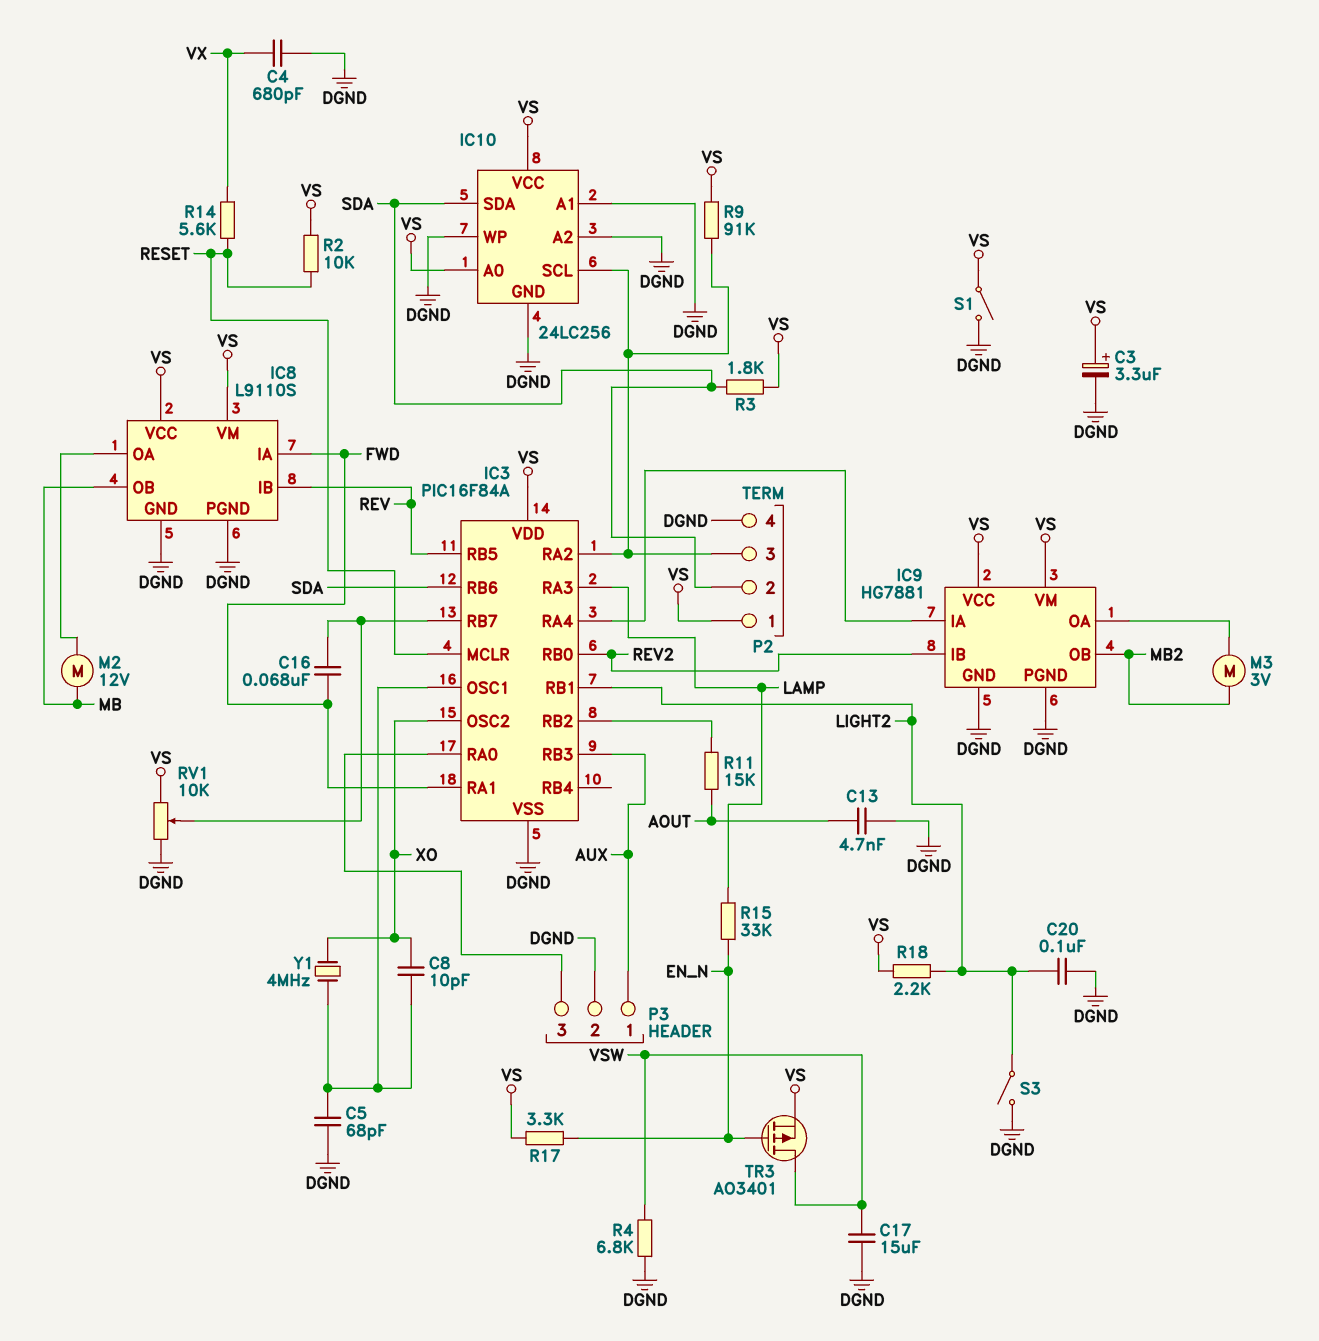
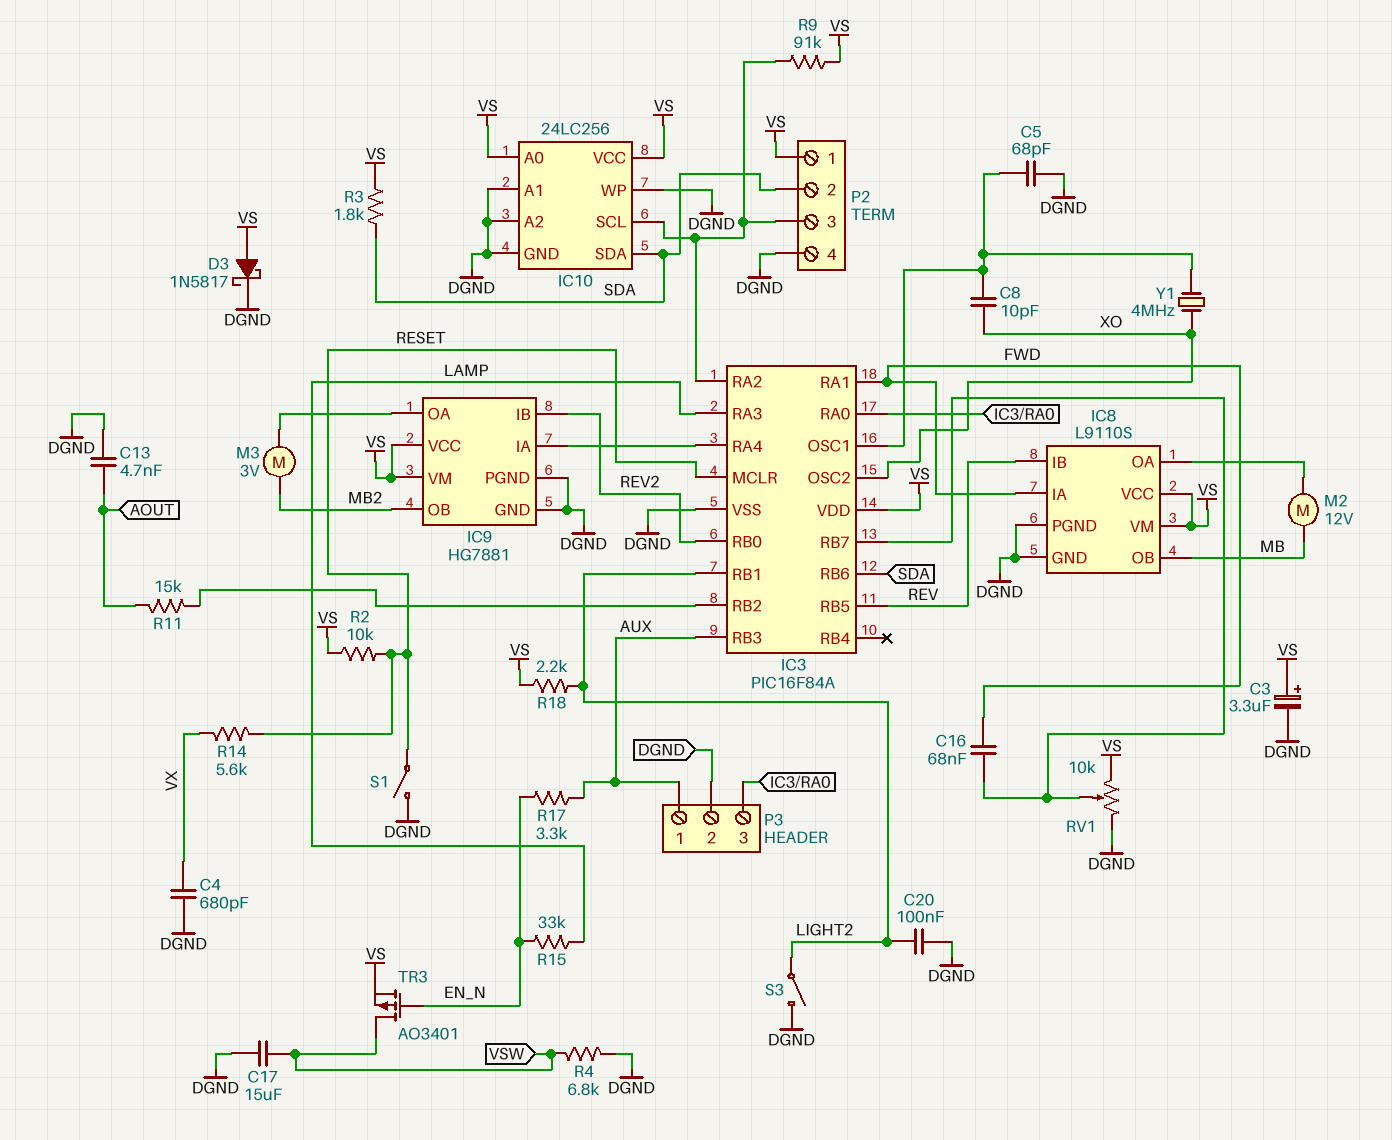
D3: none -> schottky 1N5817 (A VS, K DGND)
R17: 3.3k (EN_N, VS) -> 3.3k (AUX, EN_N)
S1: switch (DGND, VS) -> switch (DGND, RESET)

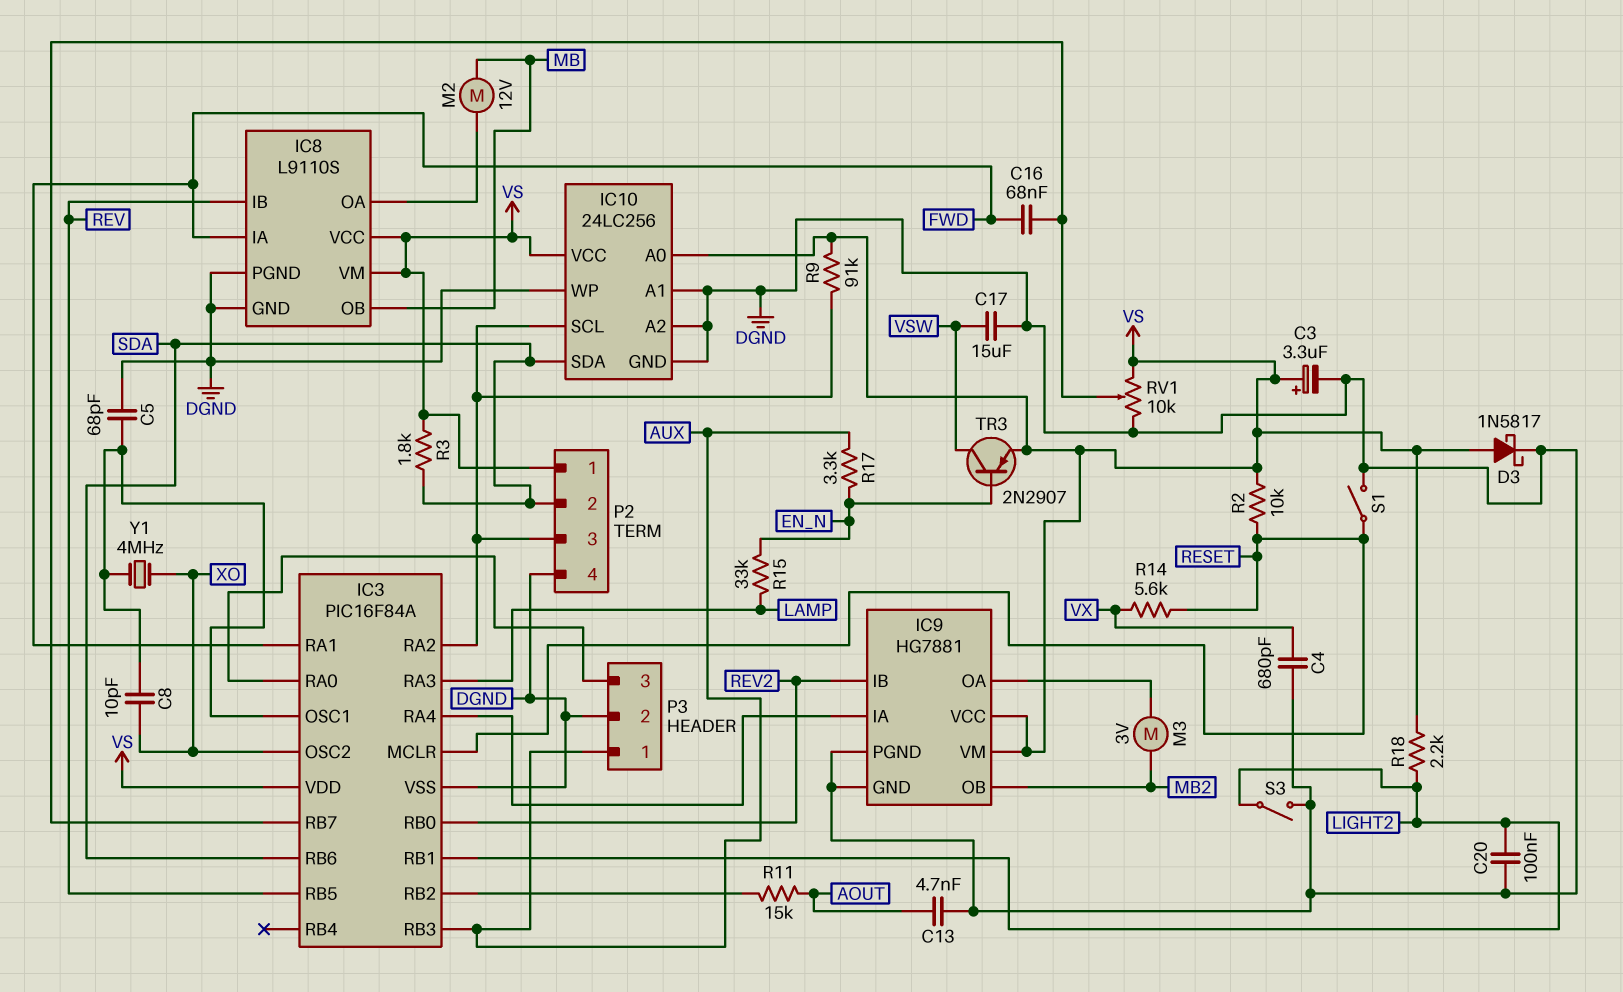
R4: 6.8k (DGND, VSW) -> none
TR3: PMOS AO3401 (G EN_N, D VSW, S VS) -> PNP 2N2907 (B EN_N, C VSW, E VS)

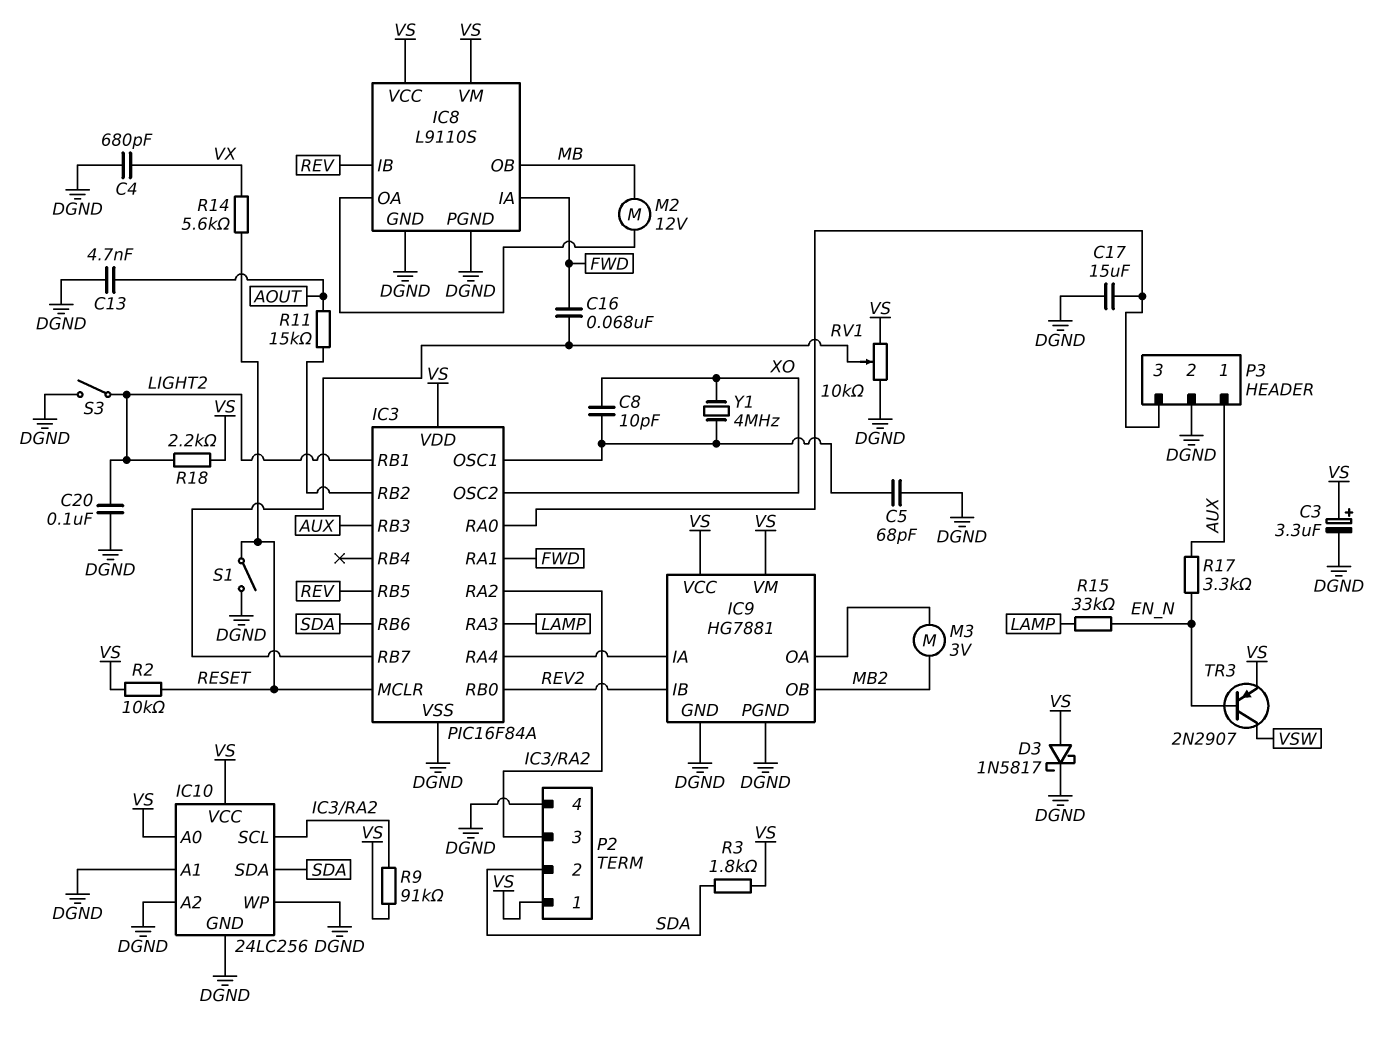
C17: 15uF (DGND, VSW) -> 15uF (DGND, IC3/RA0)

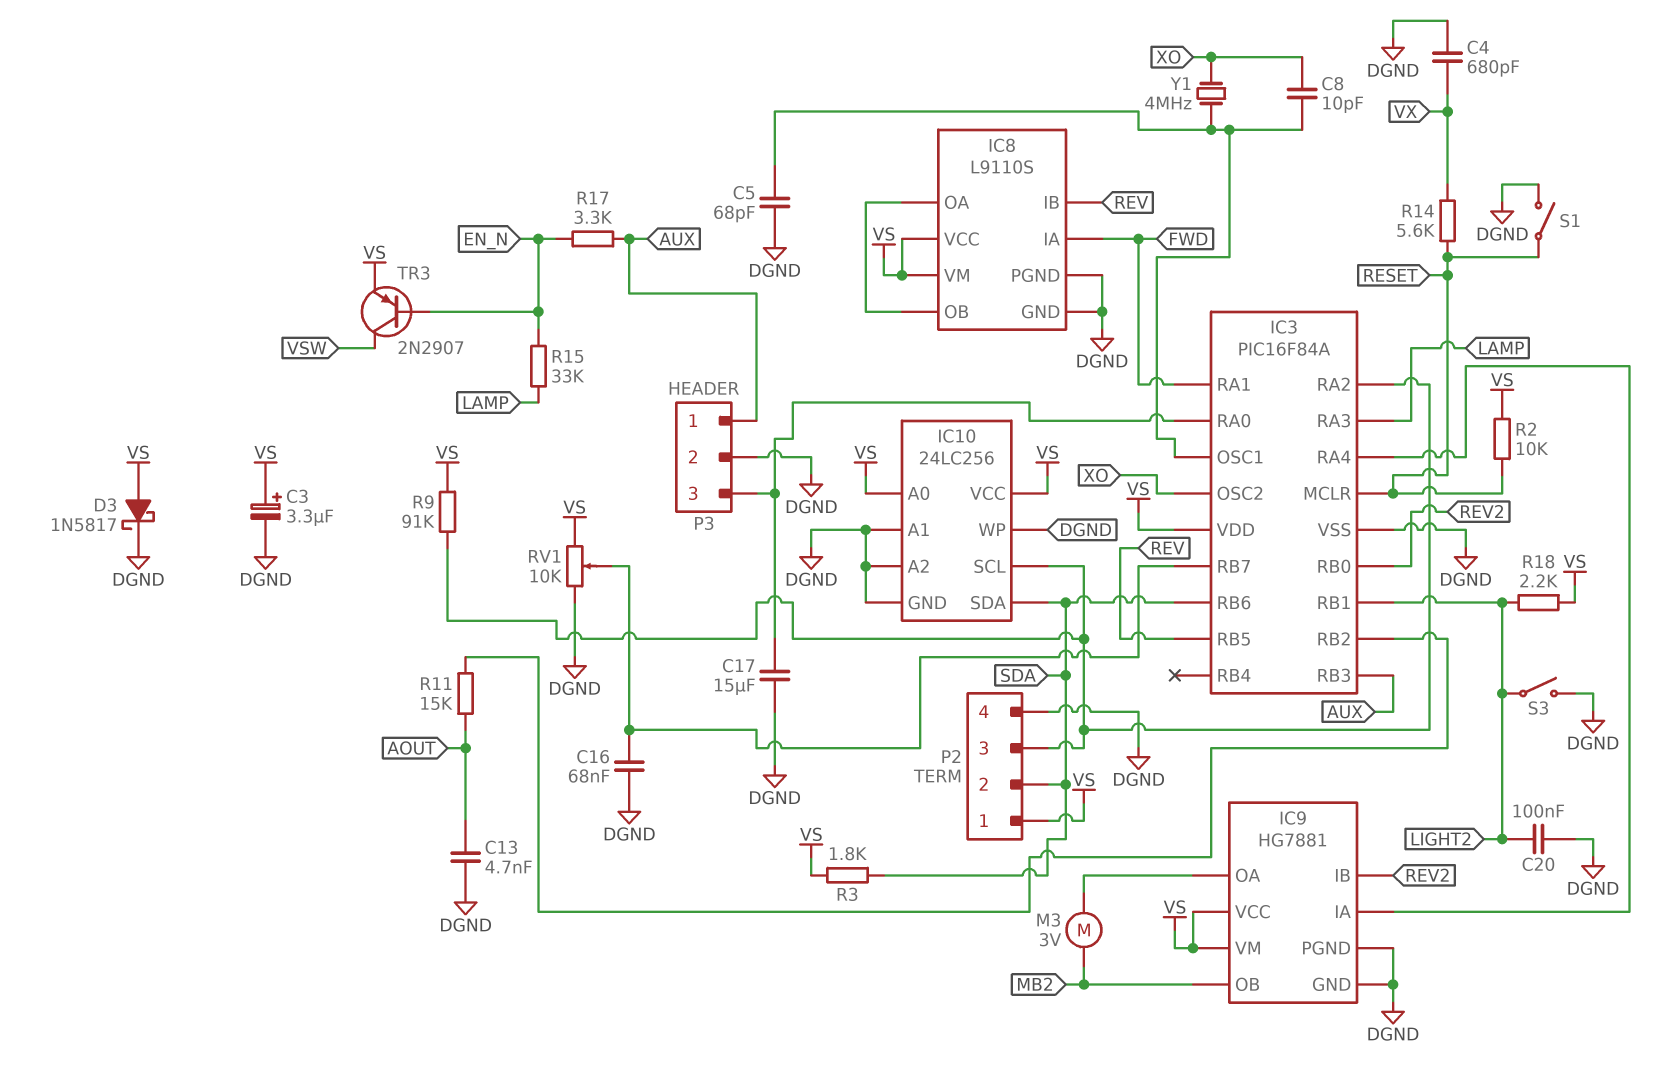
C16: 68nF (FWD, IC3/RB7) -> 68nF (DGND, IC3/RB7)
IC8 pin OB: MB -> IC8/OA
M2: motor 12V (IC8/OA, MB) -> none

